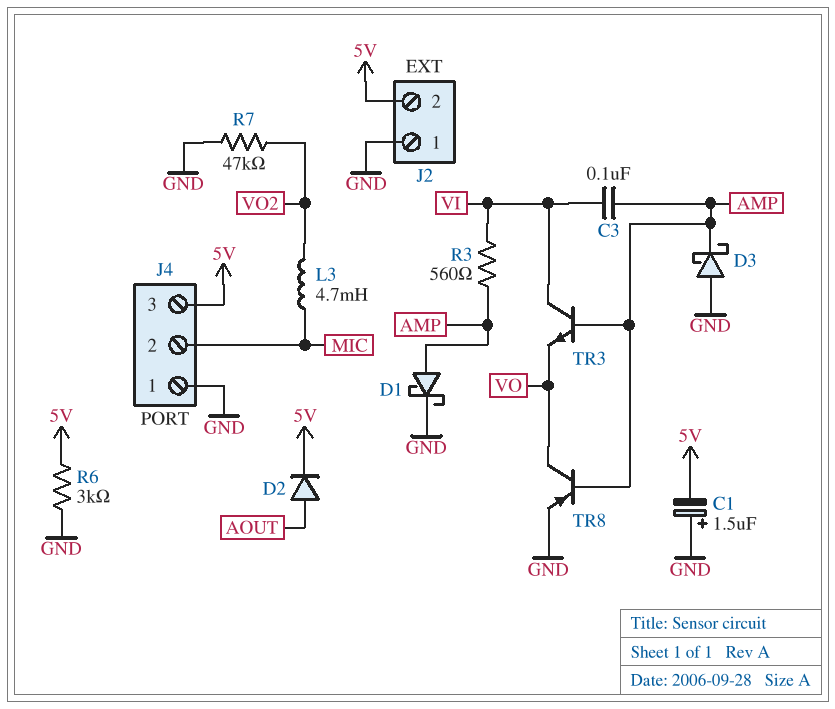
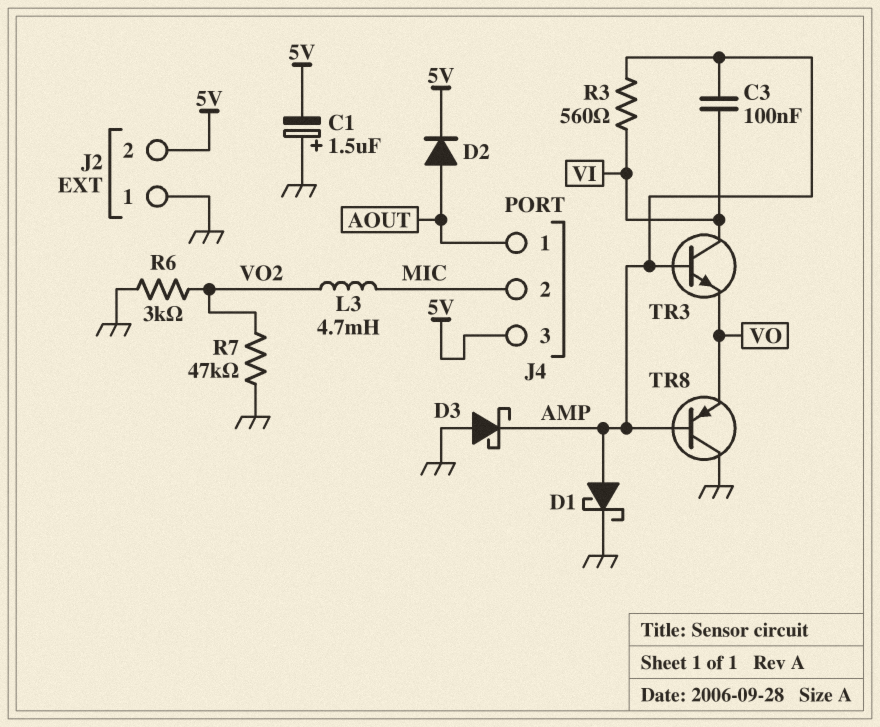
J4 pin 1: GND -> AOUT
R6: 3k (5V, GND) -> 3k (GND, VO2)
TR8: PNP (B AMP, C VO, E GND) -> PNP (B AMP, C GND, E VO)

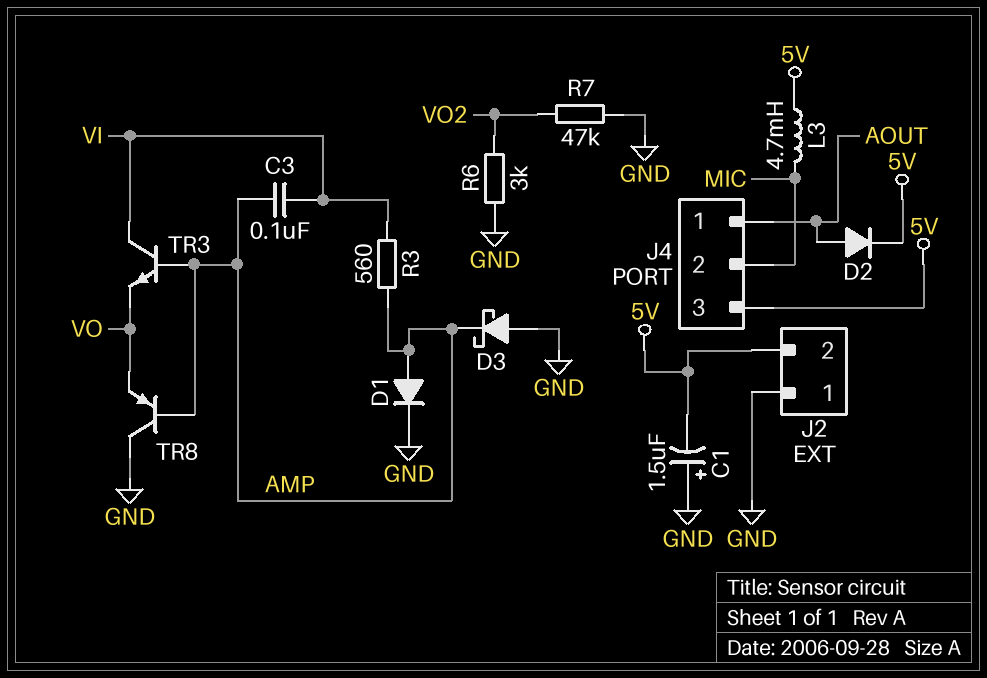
D1: schottky (A AMP, K GND) -> diode (A AMP, K GND)
L3: 4.7mH (MIC, VO2) -> 4.7mH (5V, MIC)

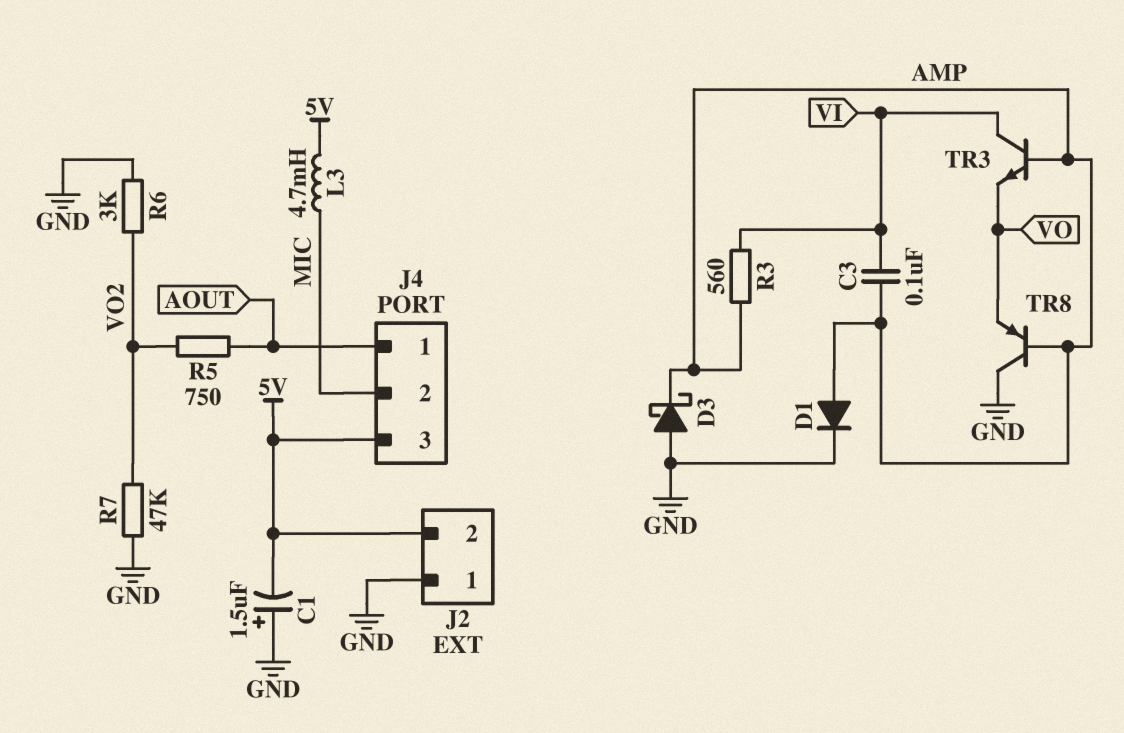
D2: diode (A AOUT, K 5V) -> none
R5: none -> 750 (AOUT, VO2)

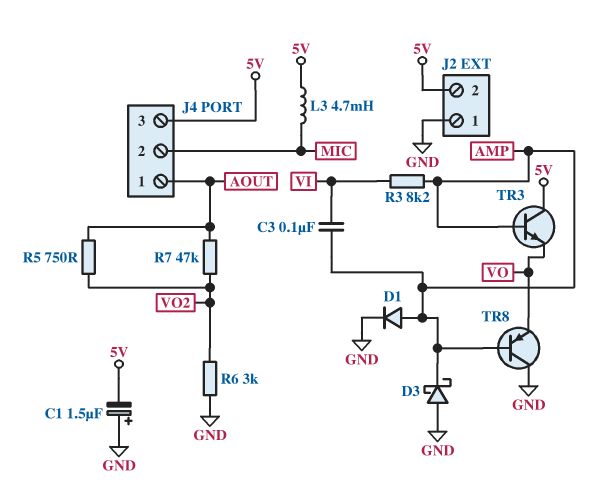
R3: 560 (AMP, VI) -> 8.2k (AMP, VI)
R7: 47k (GND, VO2) -> 47k (AOUT, VO2)
TR3: NPN (B AMP, C VI, E VO) -> NPN (B AMP, C 5V, E VO)

